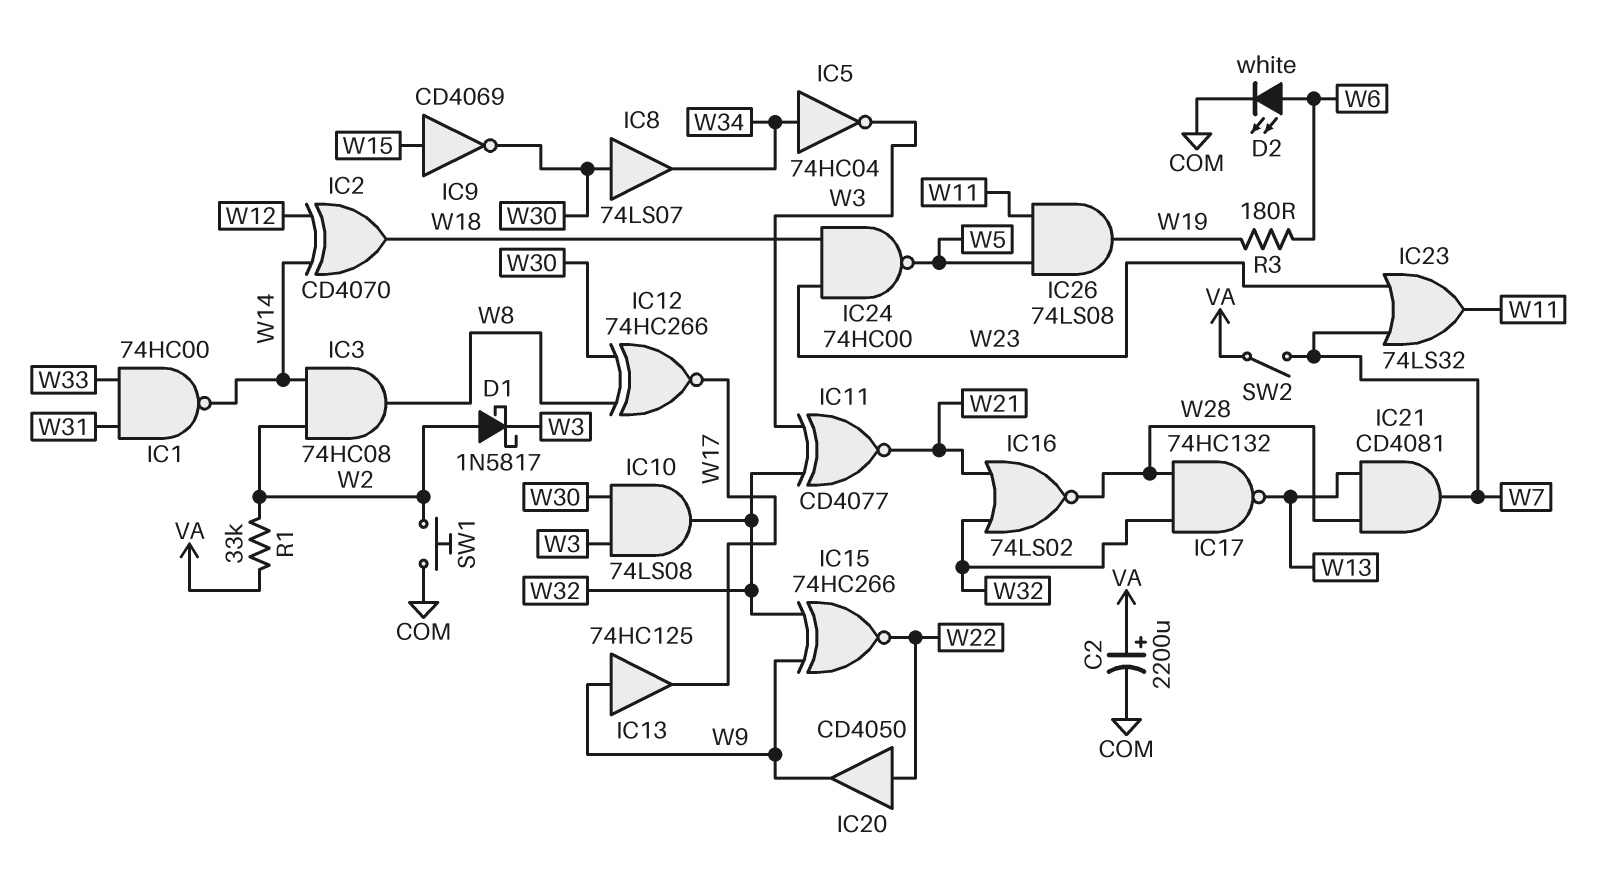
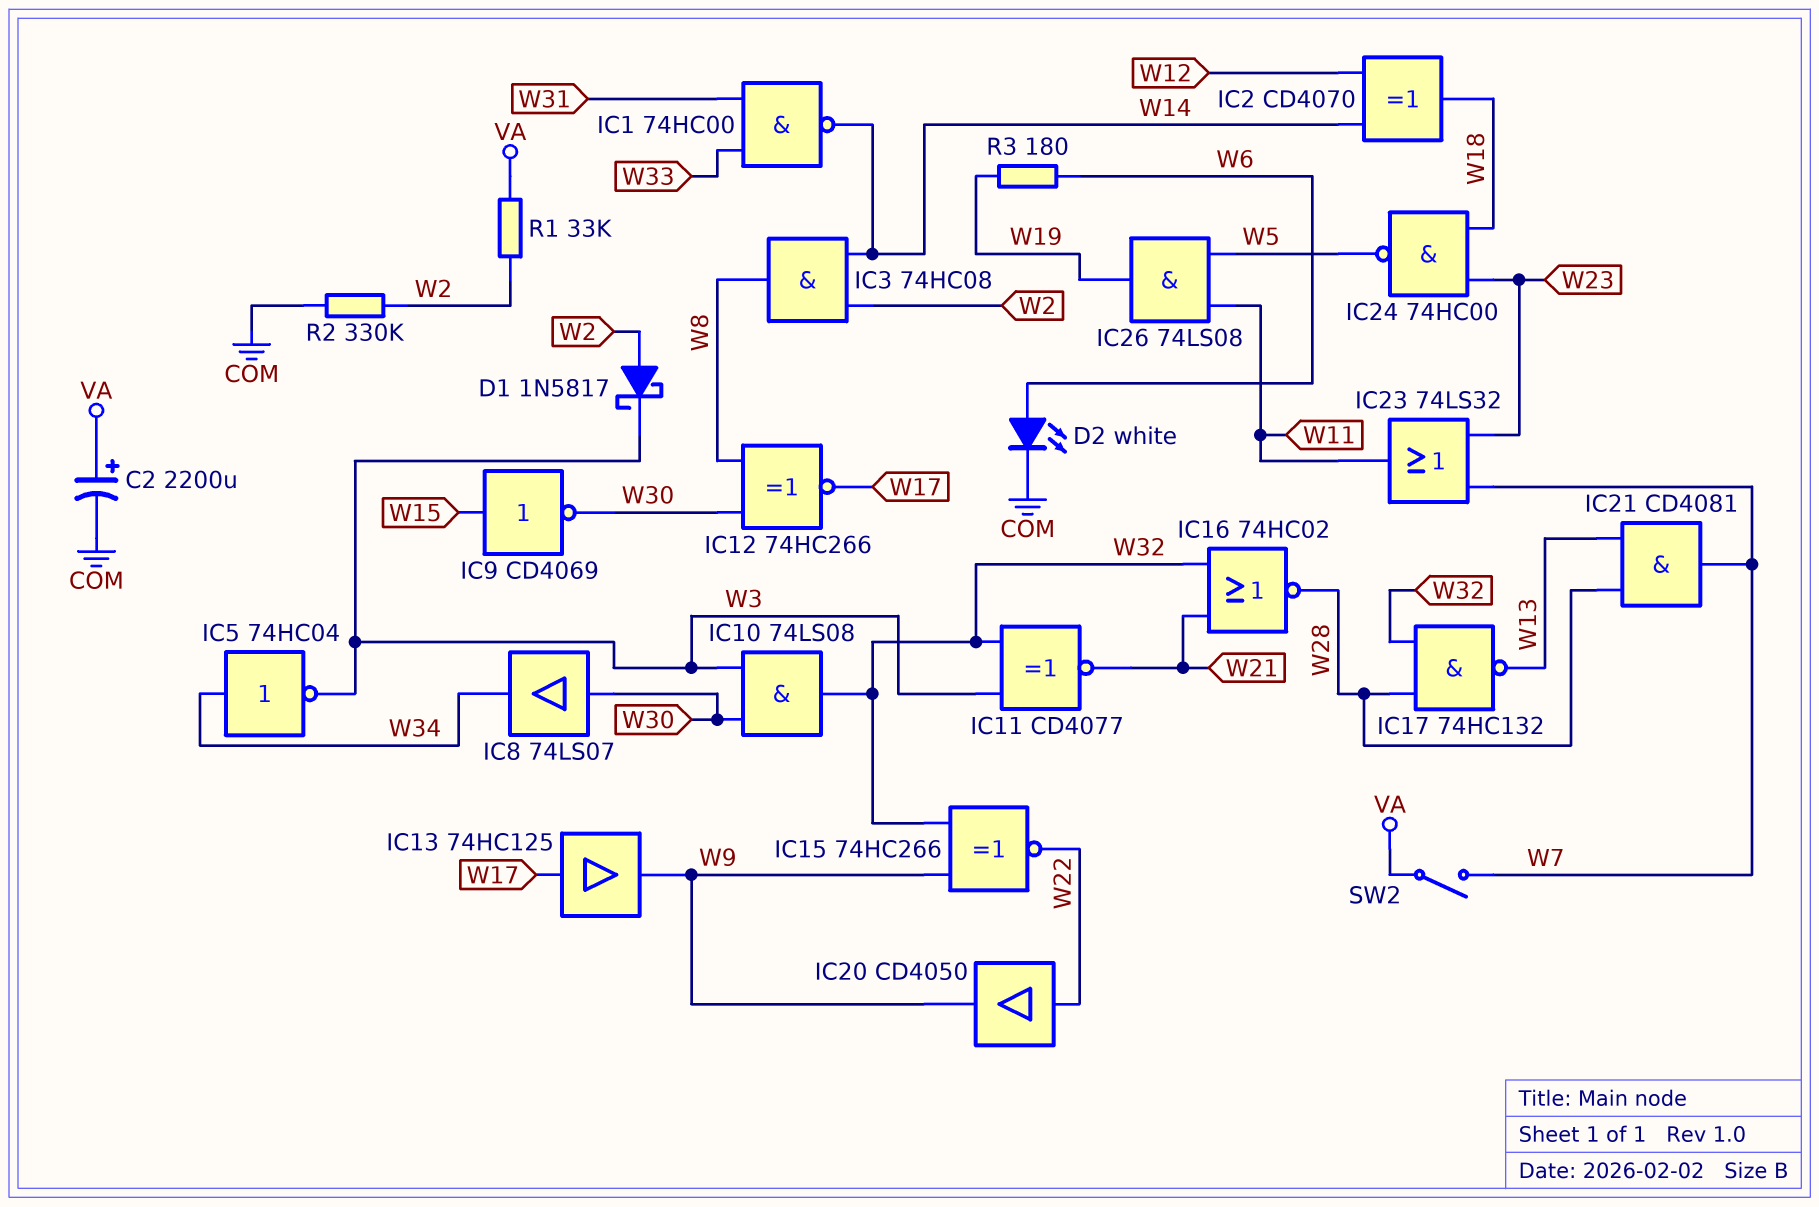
IC13: buffer 74HC125 (in W9, out W17) -> buffer 74HC125 (in W17, out W9)
IC16: NOR 74LS02 (in W21, in W32, out W28) -> NOR 74HC02 (in W21, in W32, out W28)
R2: none -> 330k (COM, W2)
SW1: button (COM, W2) -> none

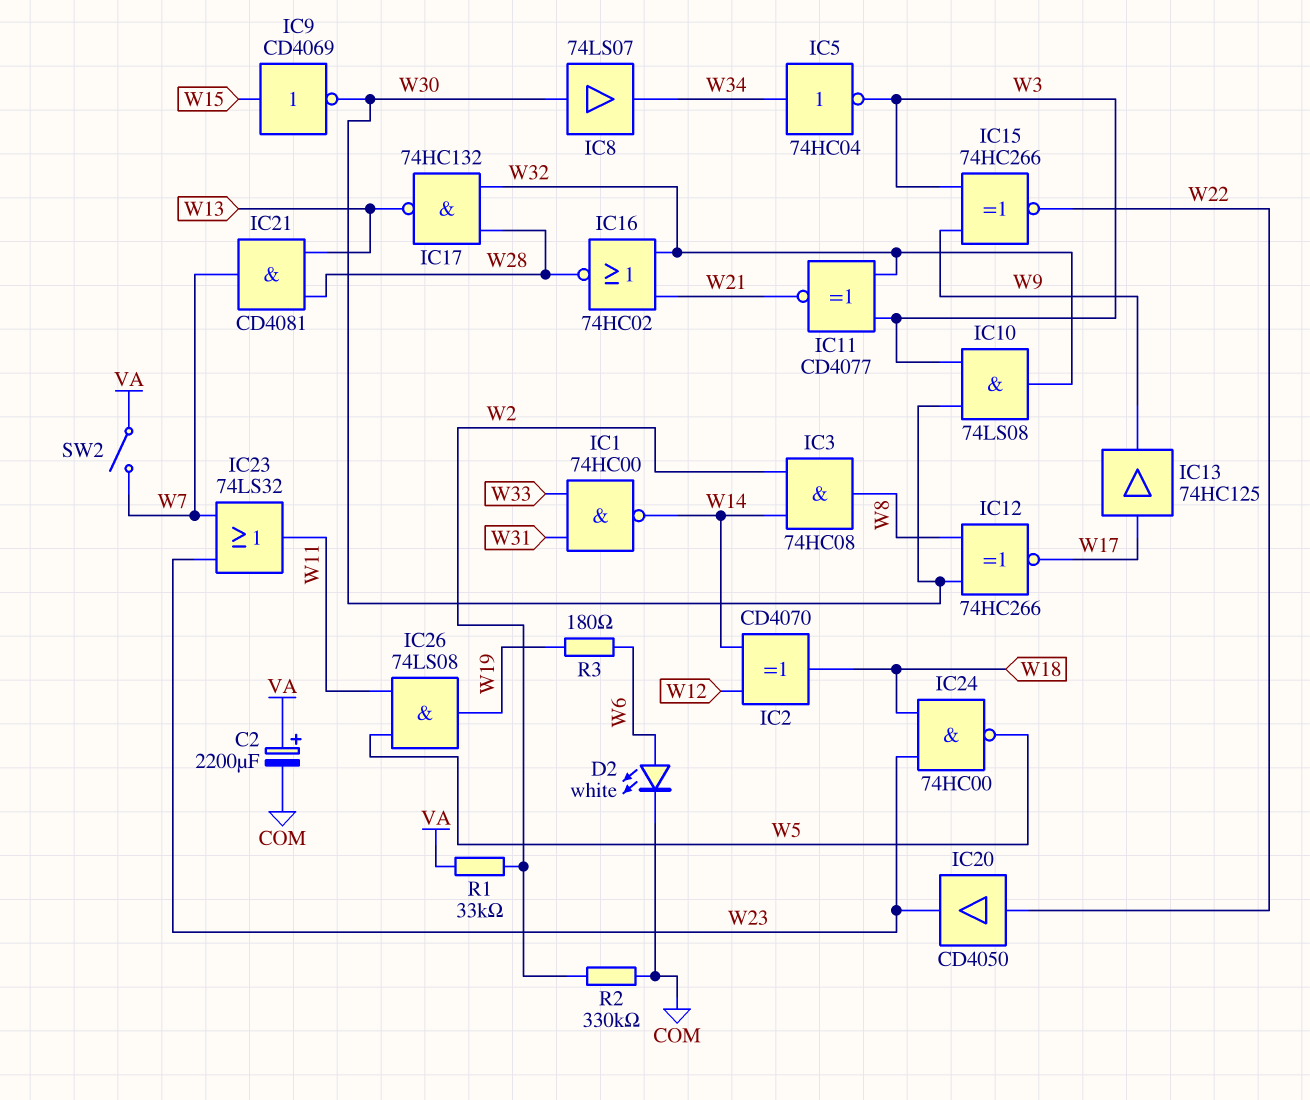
D1: schottky 1N5817 (A W2, K W3) -> none
IC15: XNOR 74HC266 (in W9, in W32, out W22) -> XNOR 74HC266 (in W3, in W9, out W22)
IC20: buffer CD4050 (in W22, out W9) -> buffer CD4050 (in W22, out W23)

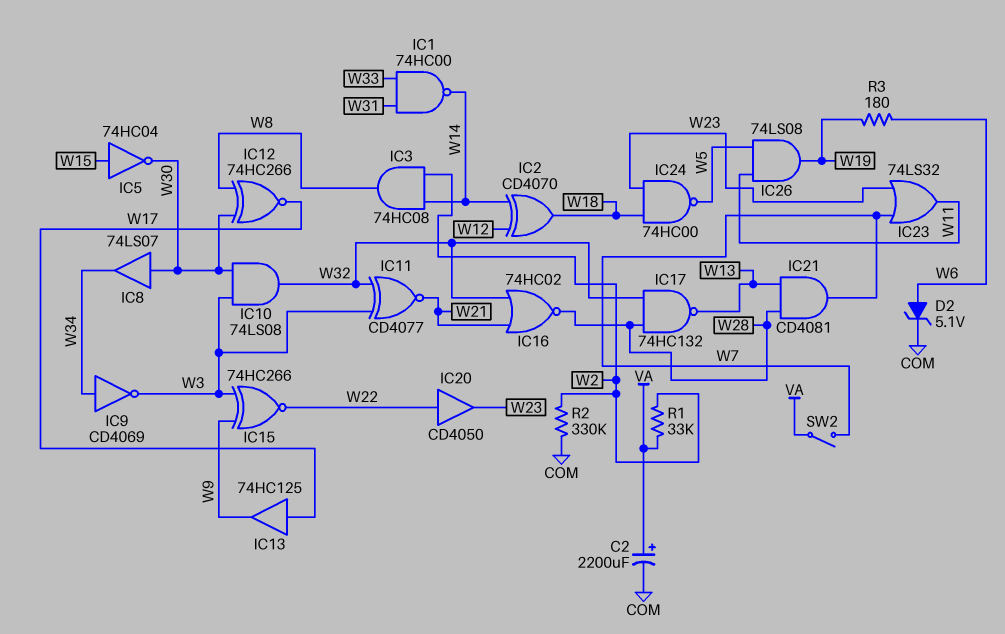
D2: LED white (A W6, K COM) -> zener 5.1V (A W6, K COM)
IC5: NOT 74HC04 (in W34, out W3) -> NOT 74HC04 (in W15, out W30)
IC9: NOT CD4069 (in W15, out W30) -> NOT CD4069 (in W34, out W3)

